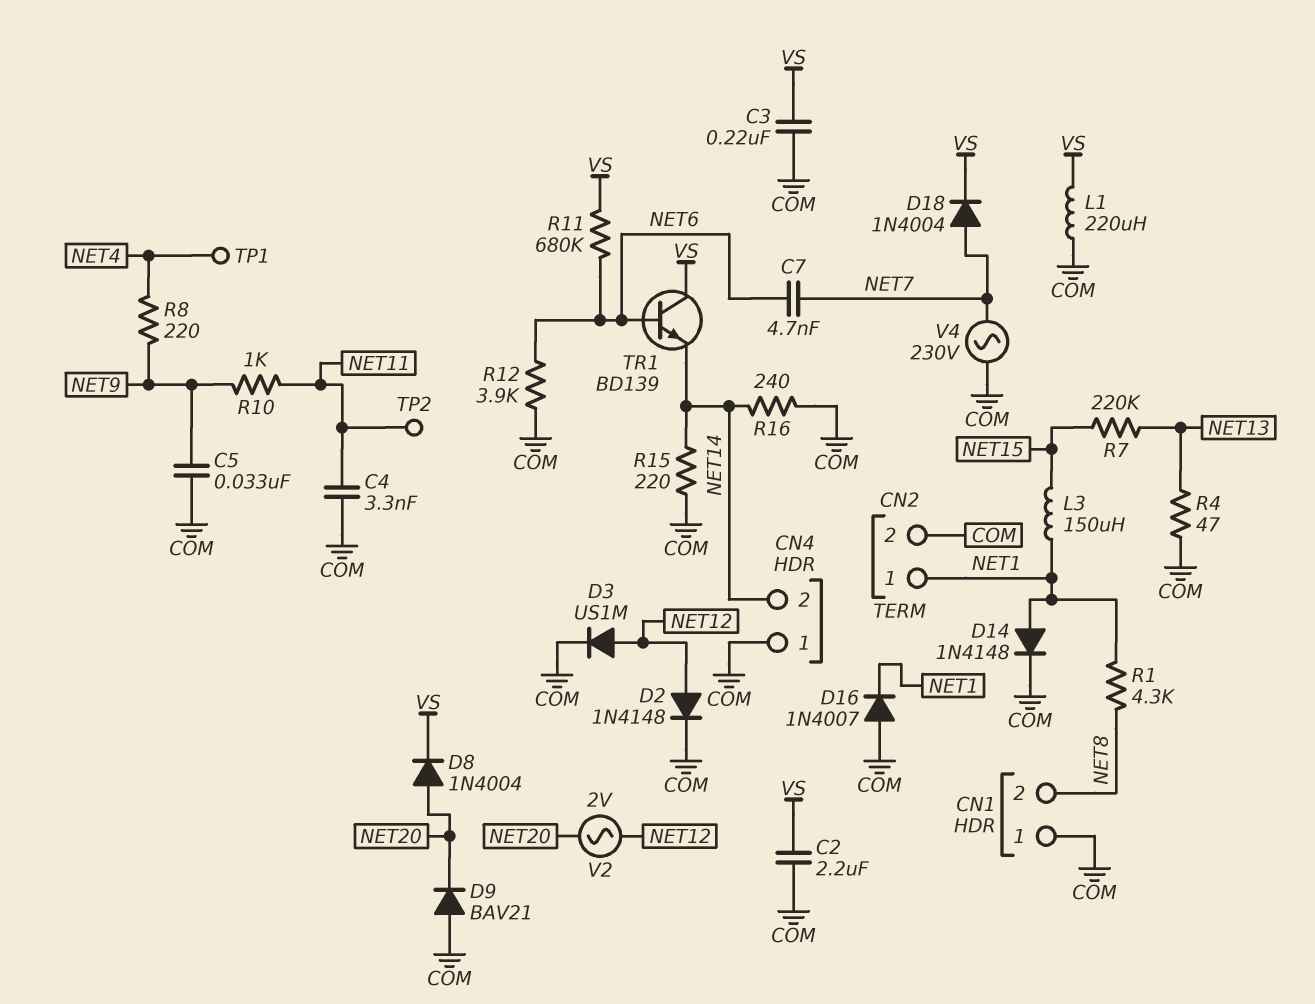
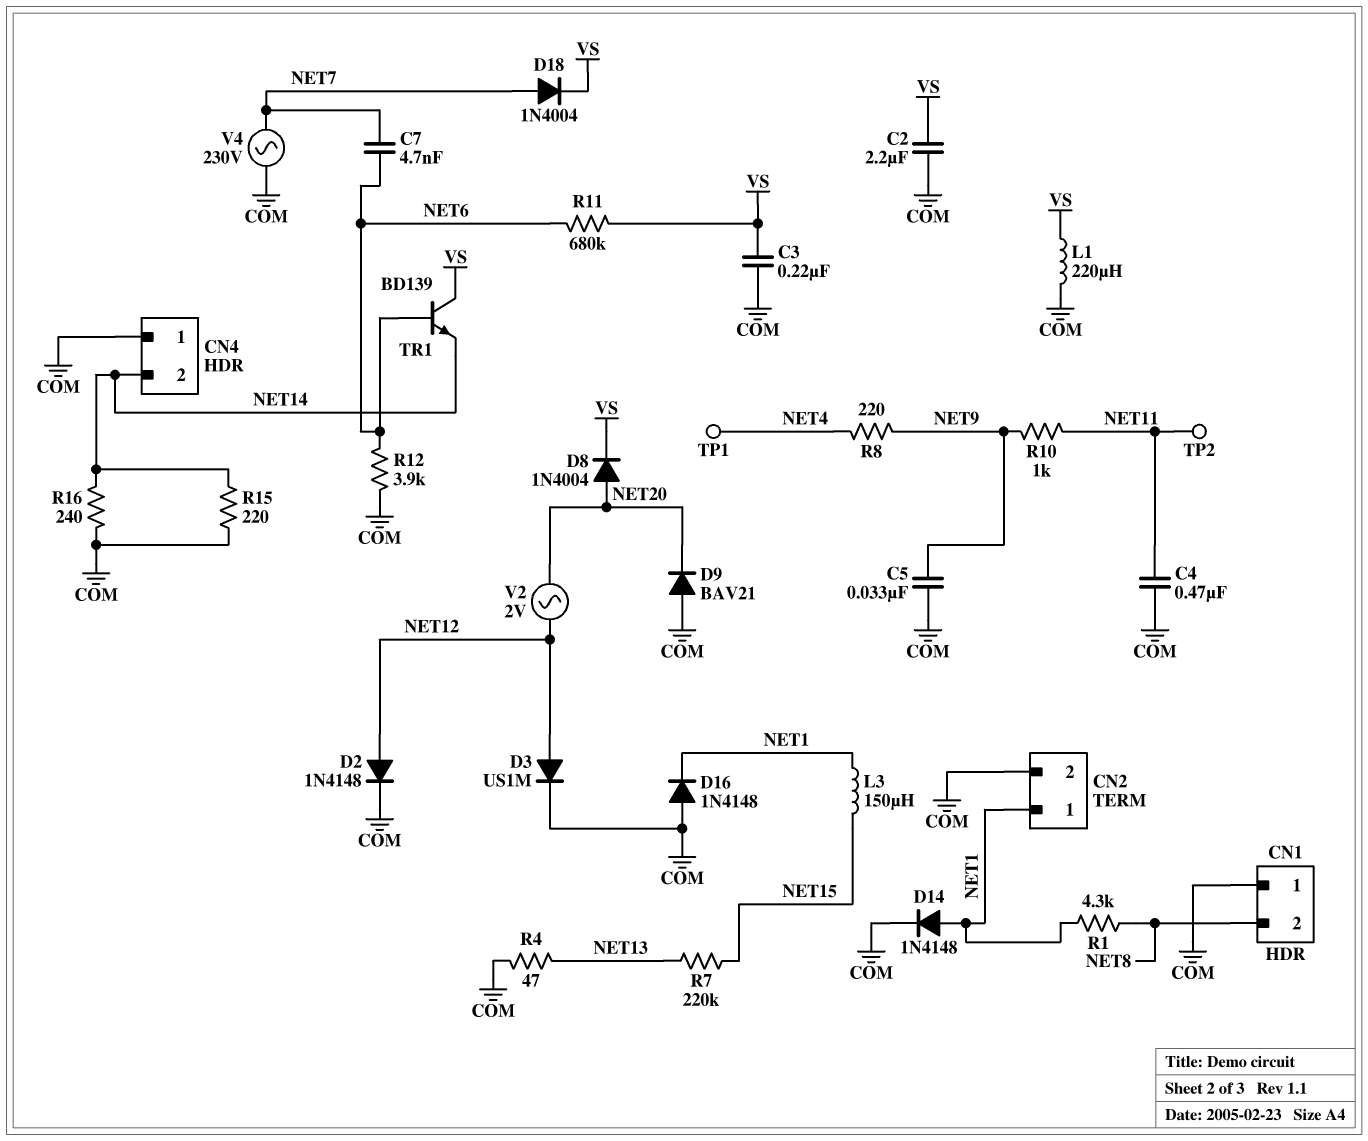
C4: 3.3nF (COM, NET11) -> 470nF (COM, NET11)
D16: diode 1N4007 (A COM, K NET1) -> diode 1N4148 (A COM, K NET1)

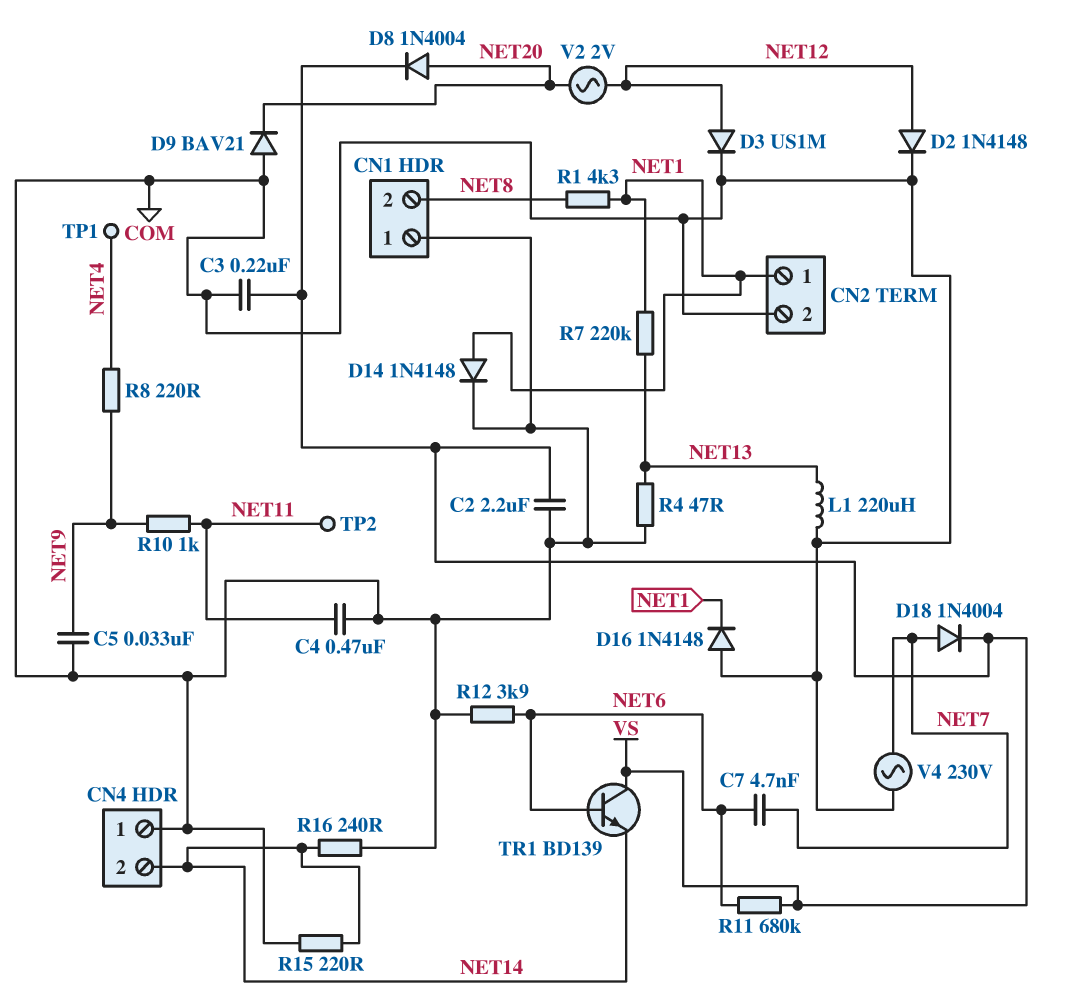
L1: 220uH (COM, VS) -> 220uH (COM, NET13)
L3: 150uH (NET1, NET15) -> none
R7: 220k (NET13, NET15) -> 220k (NET1, NET13)

